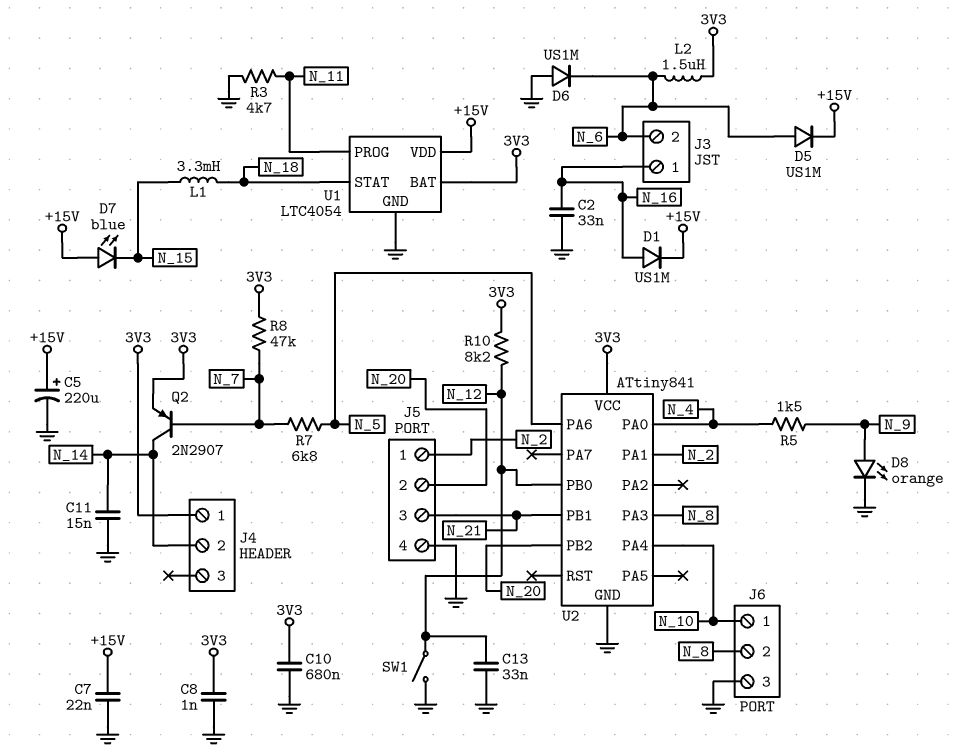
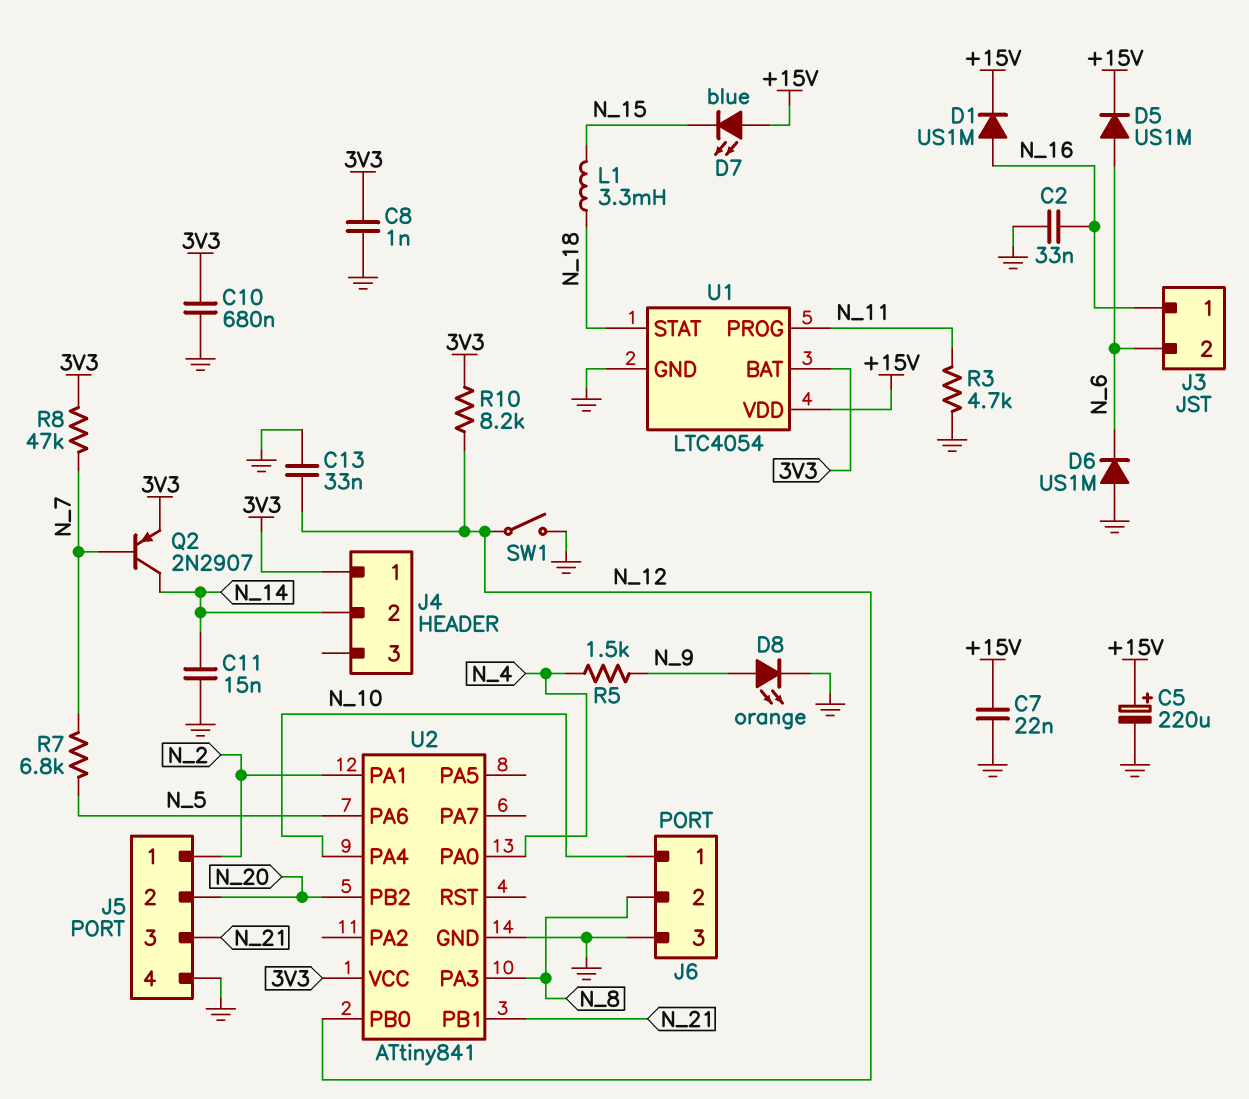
L2: 1.5uH (3V3, N_6) -> none

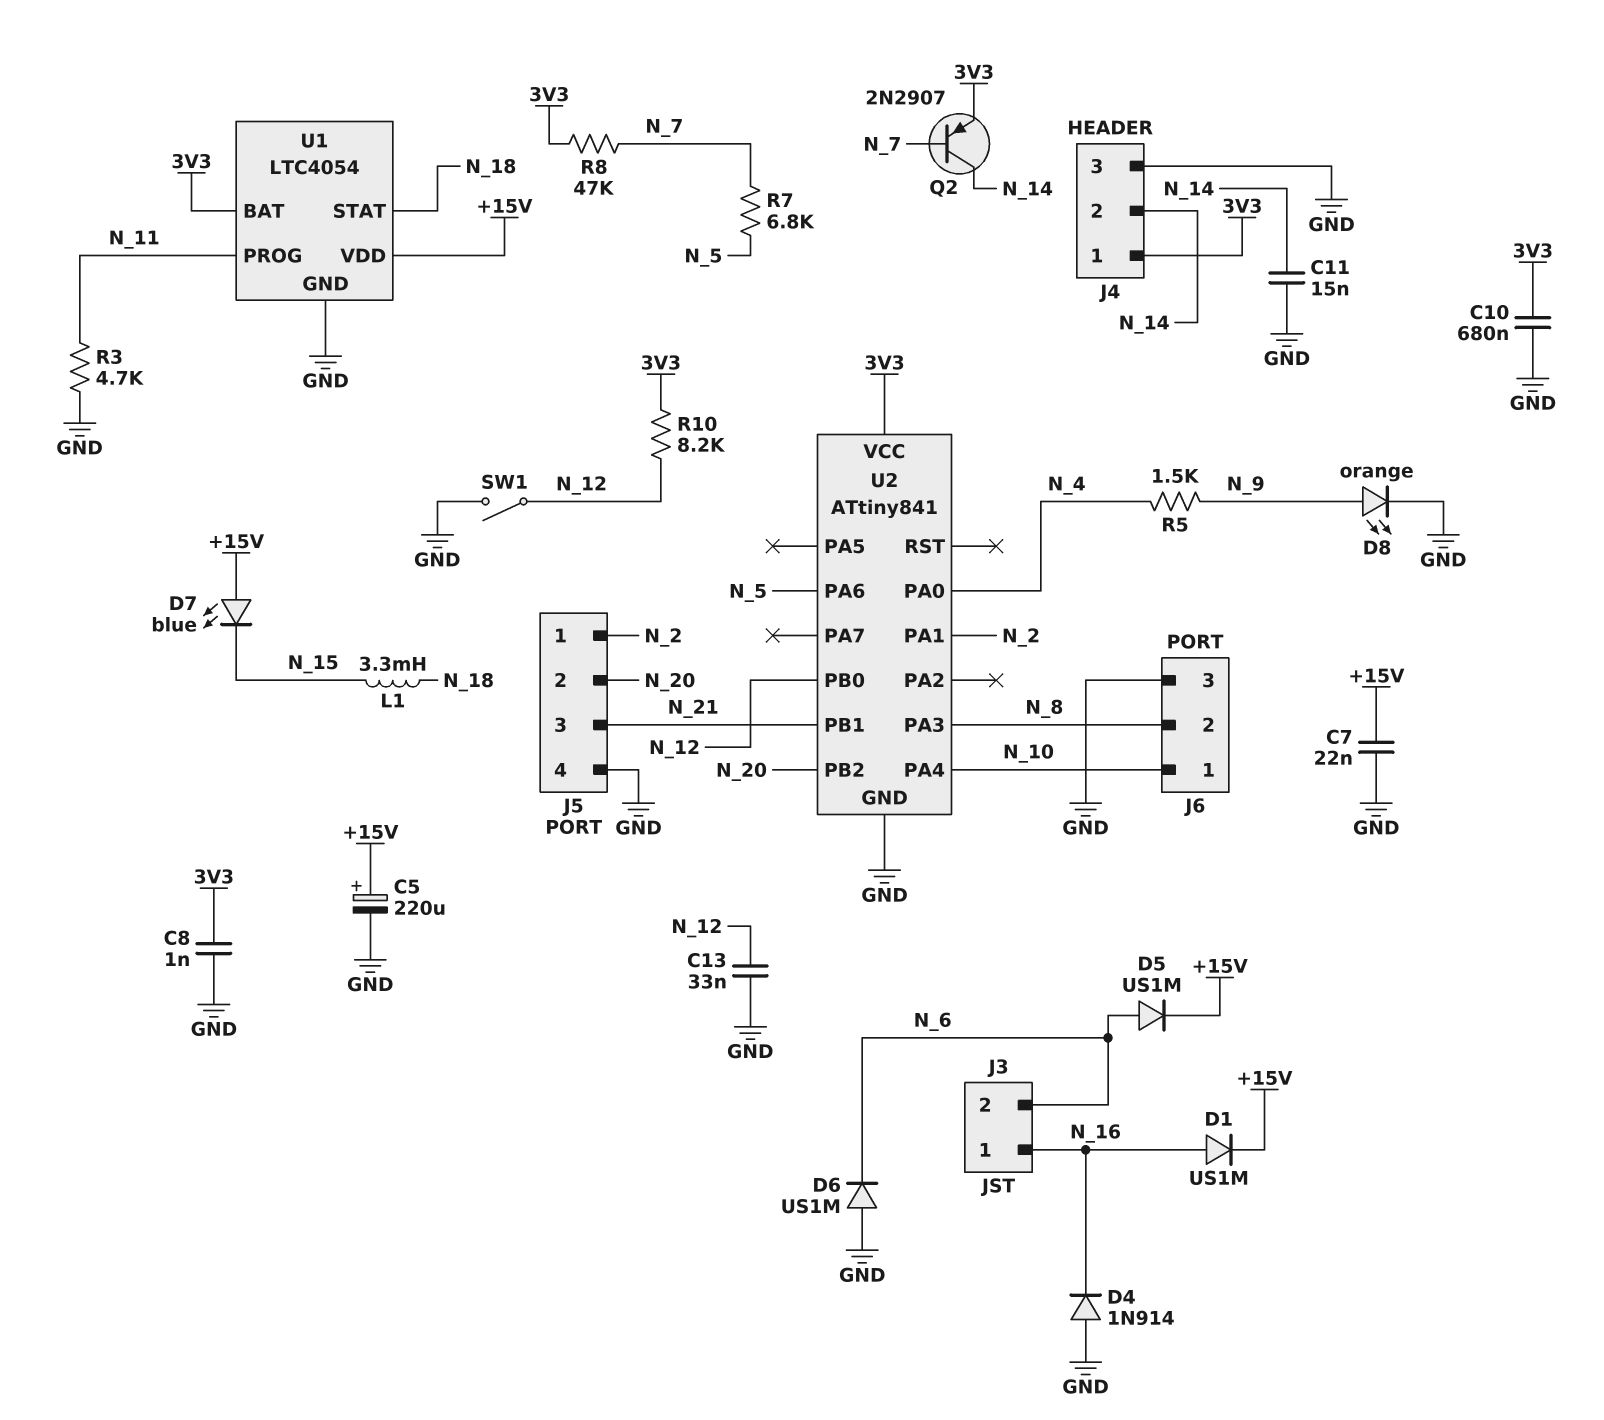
C2: 33nF (GND, N_16) -> none
D4: none -> diode 1N914 (A GND, K N_16)
J4 pin 3: none -> GND

